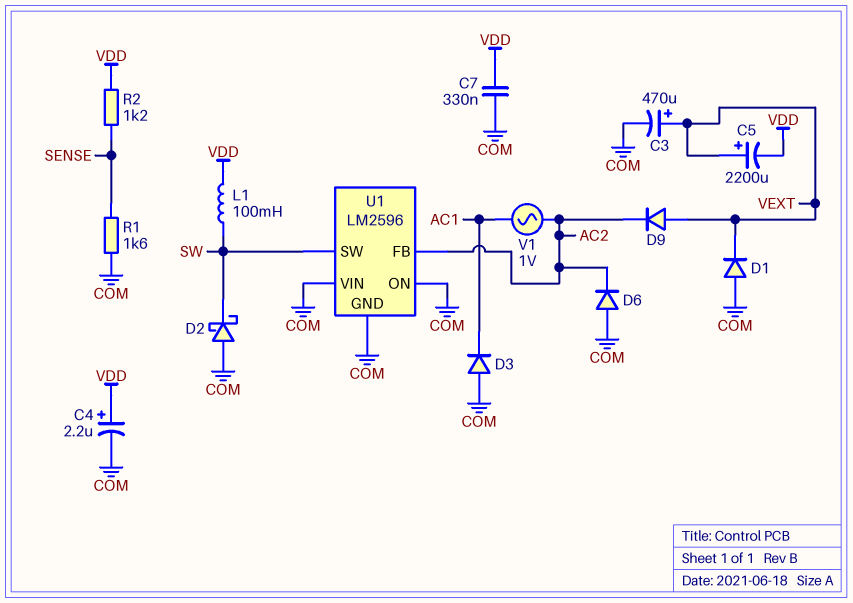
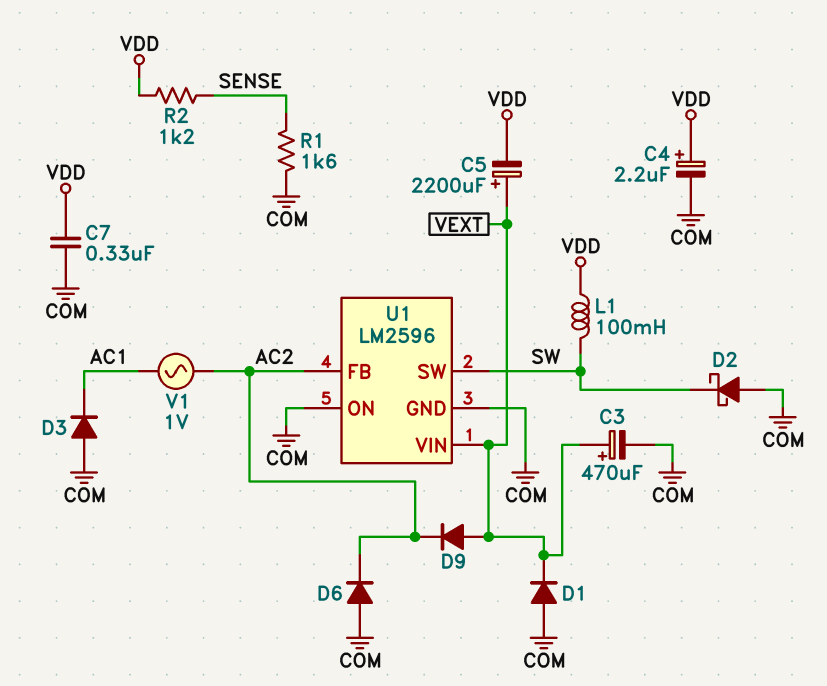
U1 pin VIN: COM -> VEXT

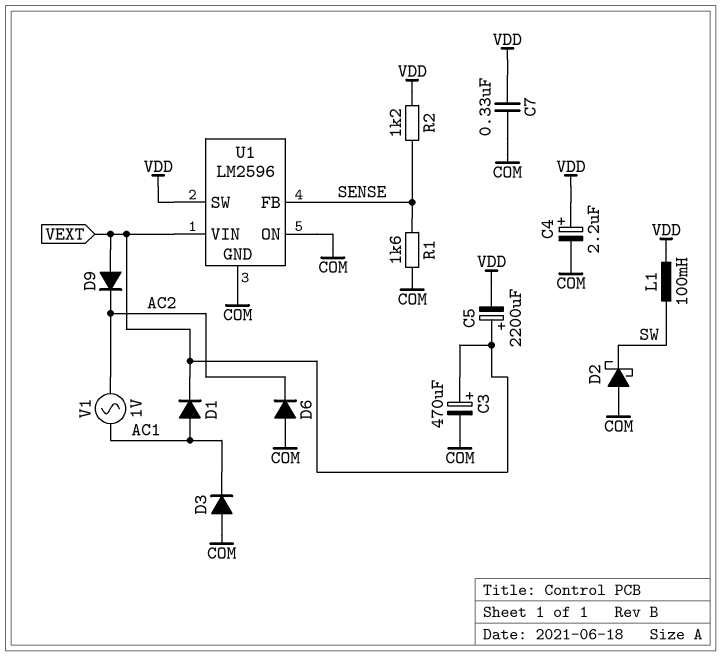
D1: diode (A COM, K VEXT) -> diode (A AC1, K VEXT)
U1 pin FB: AC2 -> SENSE
U1 pin SW: SW -> VDD

